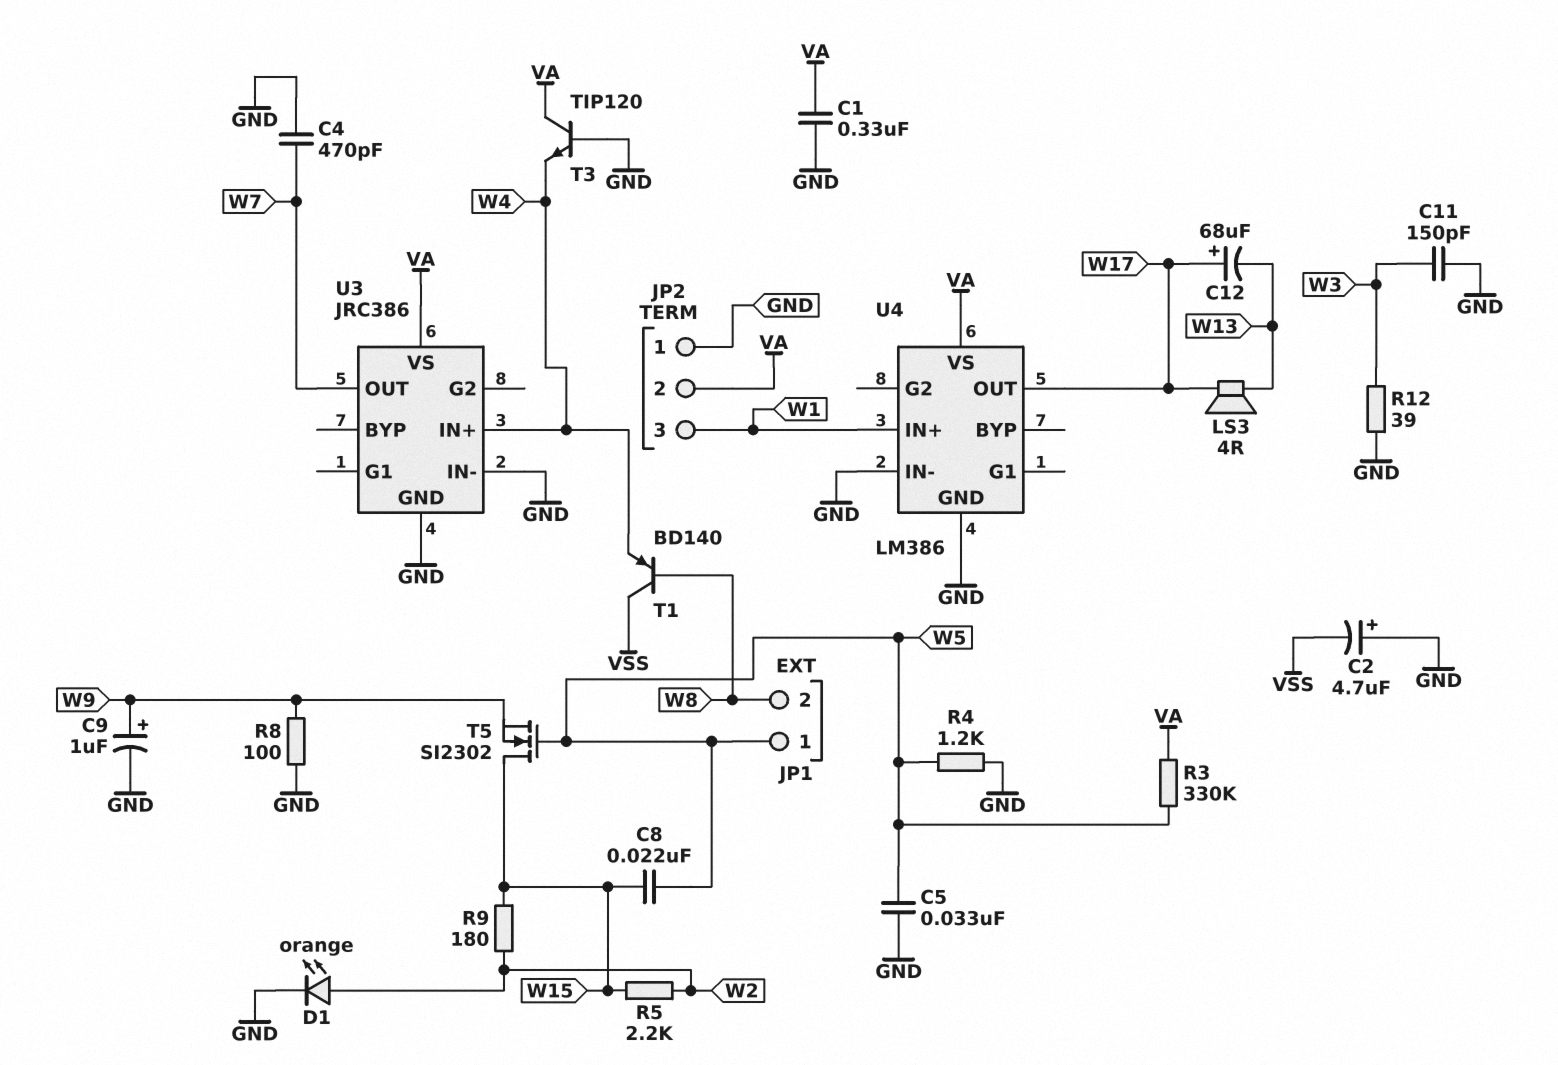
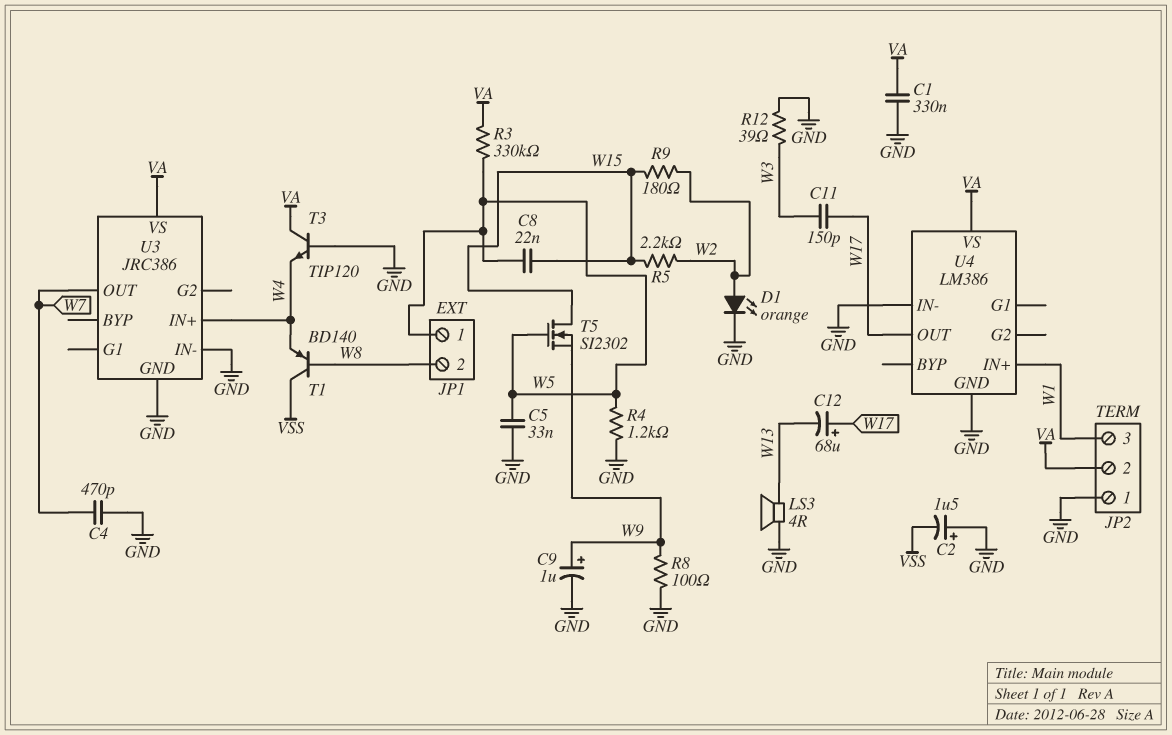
C2: 4.7uF (plus GND, minus VSS) -> 1.5uF (plus GND, minus VSS)
C11: 150pF (GND, W3) -> 150pF (W3, W17)
LS3: speaker 4R (W13, W17) -> speaker 4R (GND, W13)

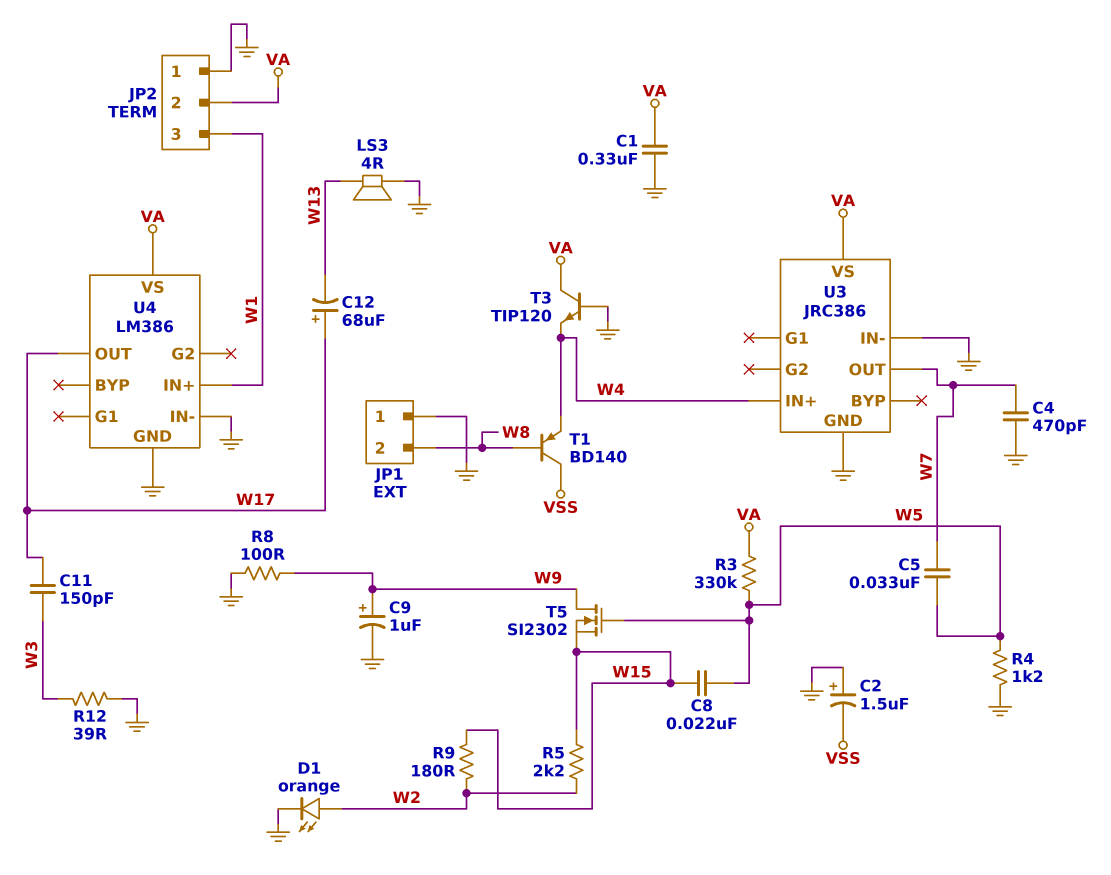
C5: 33nF (GND, W5) -> 33nF (W5, W7)
JP1 pin 1: W5 -> GND
T5: NMOS SI2302 (G W5, D W15, S W9) -> NMOS SI2302 (G W5, D W9, S W15)

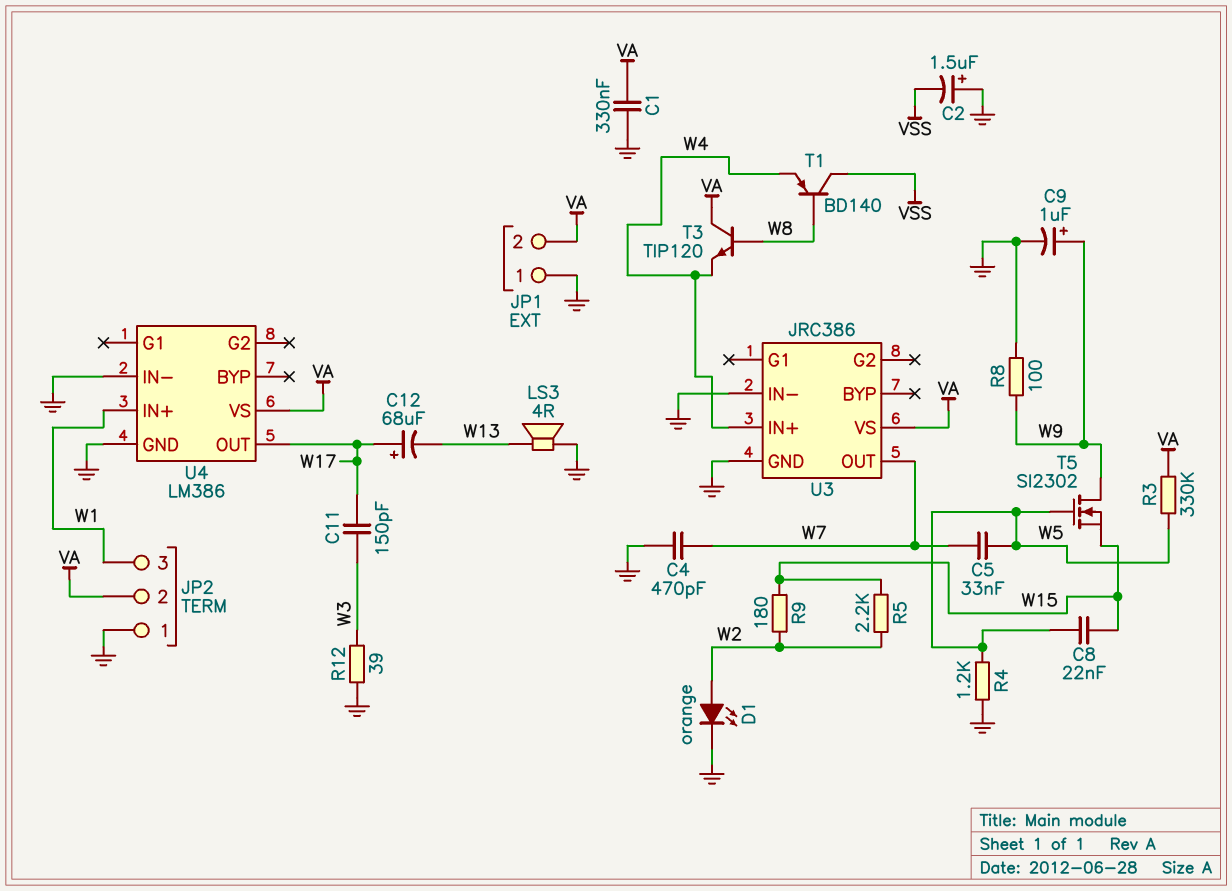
JP1 pin 2: W8 -> VA
T3: NPN TIP120 (B GND, C VA, E W4) -> NPN TIP120 (B W8, C VA, E W4)

